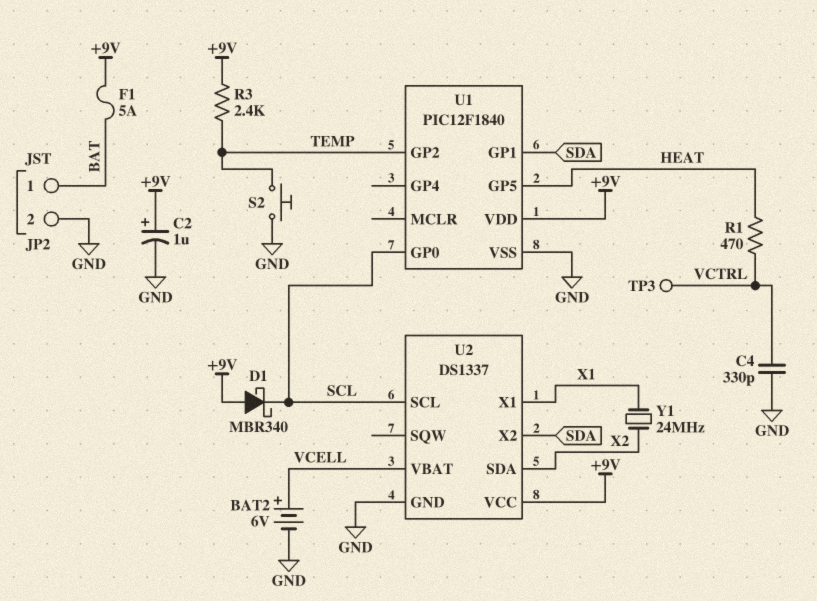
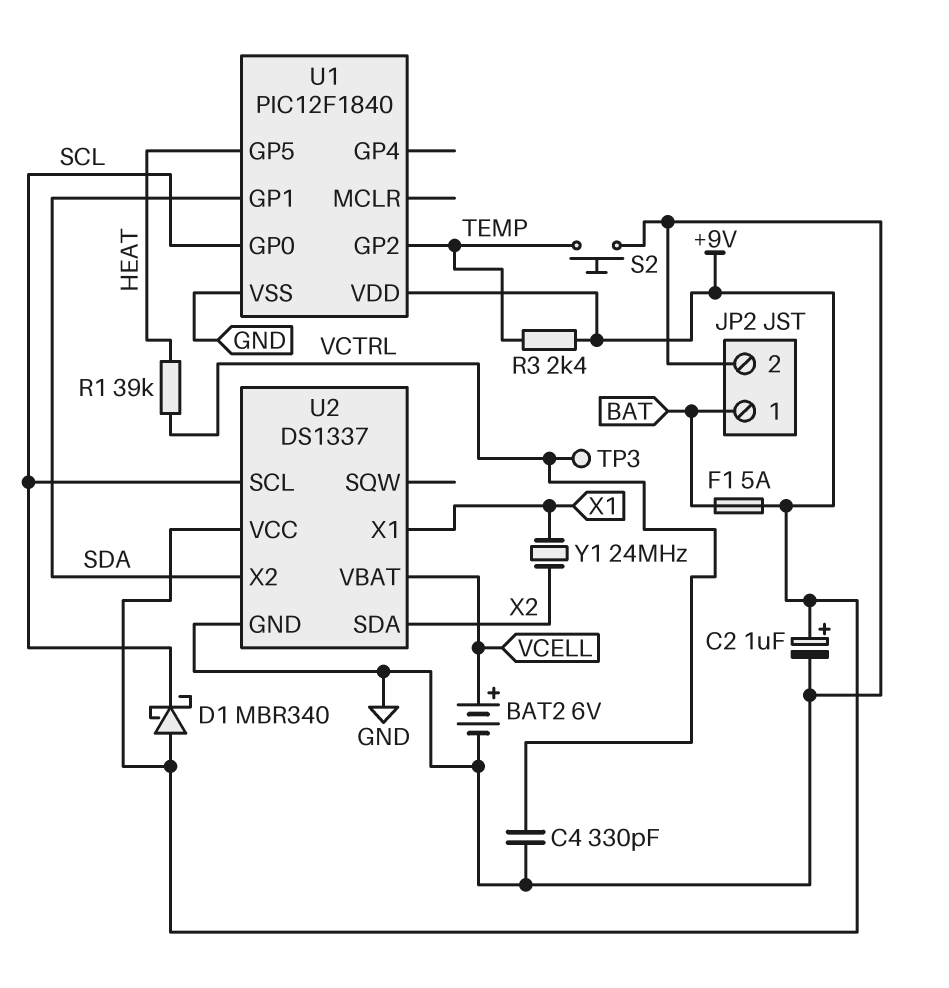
R1: 470 (HEAT, VCTRL) -> 39k (HEAT, VCTRL)

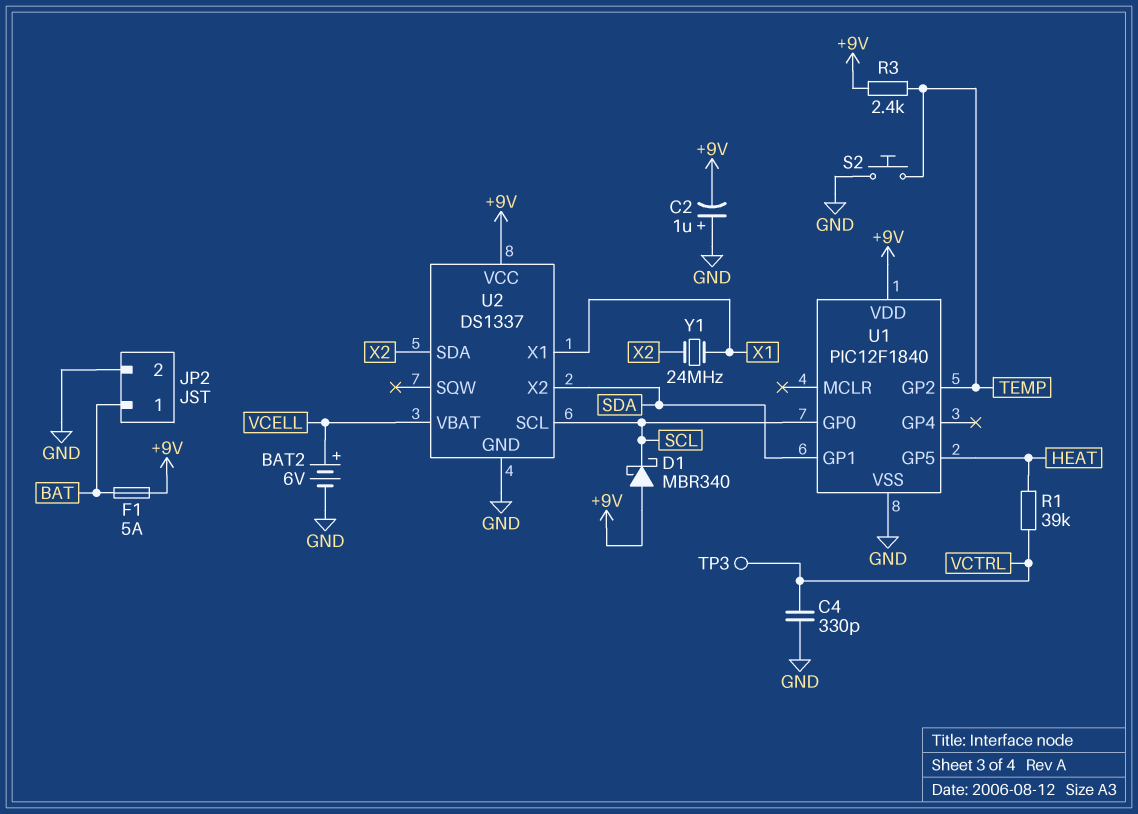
C2: 1uF (plus +9V, minus GND) -> 1uF (plus GND, minus +9V)

